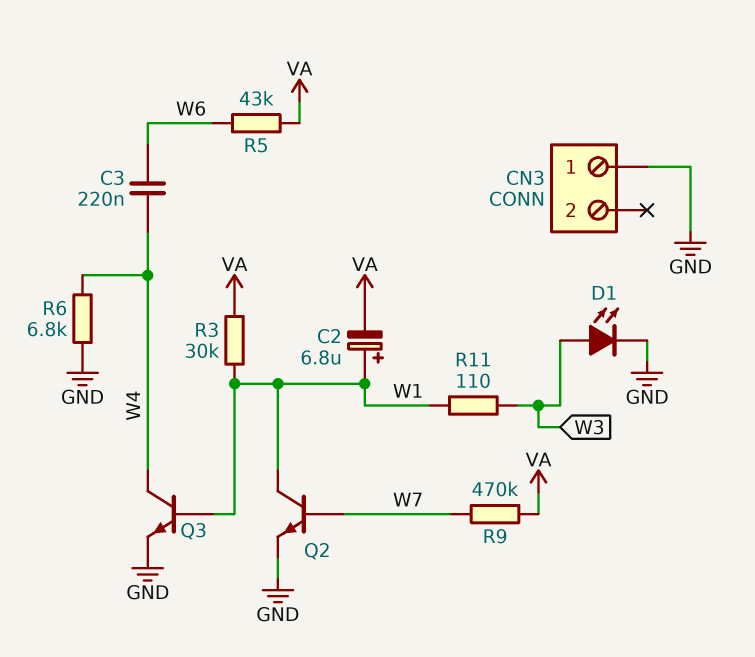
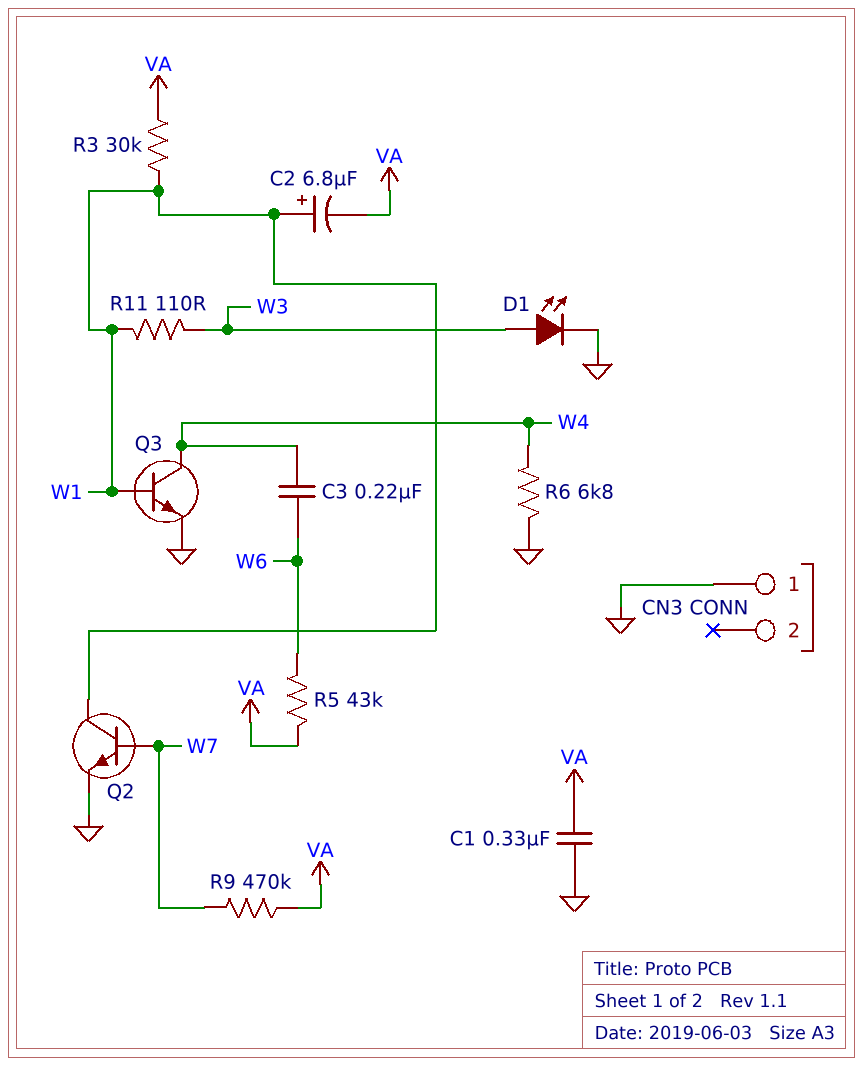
C1: none -> 330nF (GND, VA)

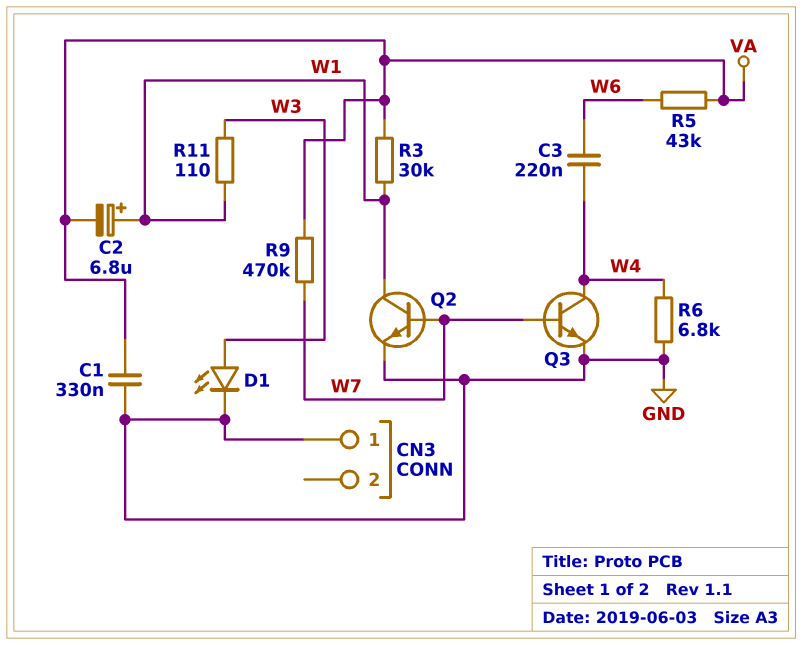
Q3: NPN (B W1, C W4, E GND) -> NPN (B W7, C W4, E GND)

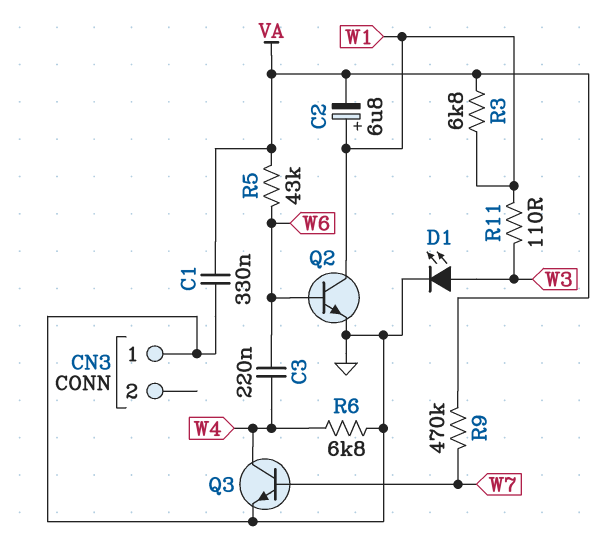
Q2: NPN (B W7, C W1, E GND) -> NPN (B W6, C W1, E GND)
R3: 30k (VA, W1) -> 6.8k (VA, W1)

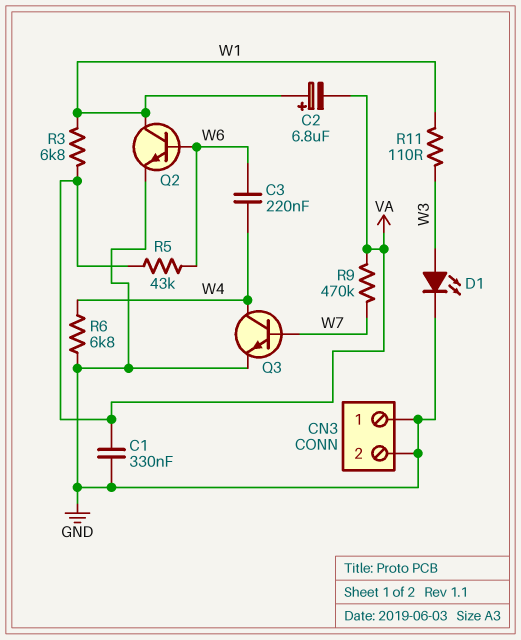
CN3 pin 2: none -> GND

